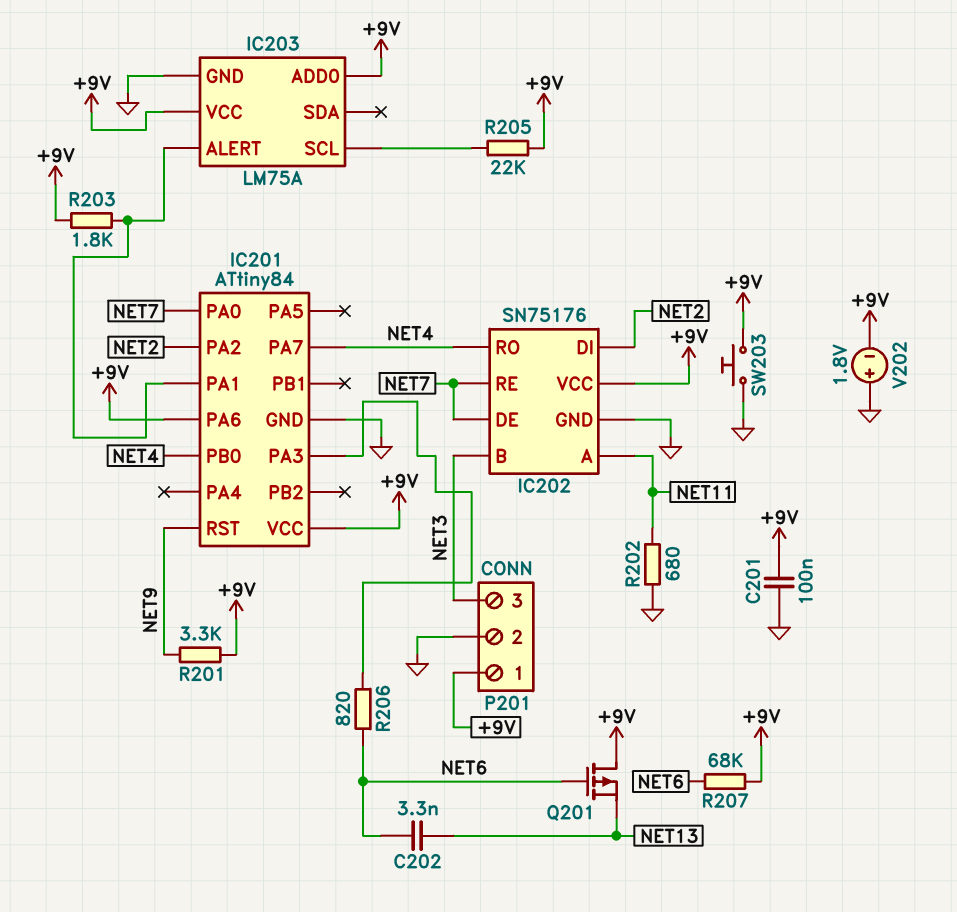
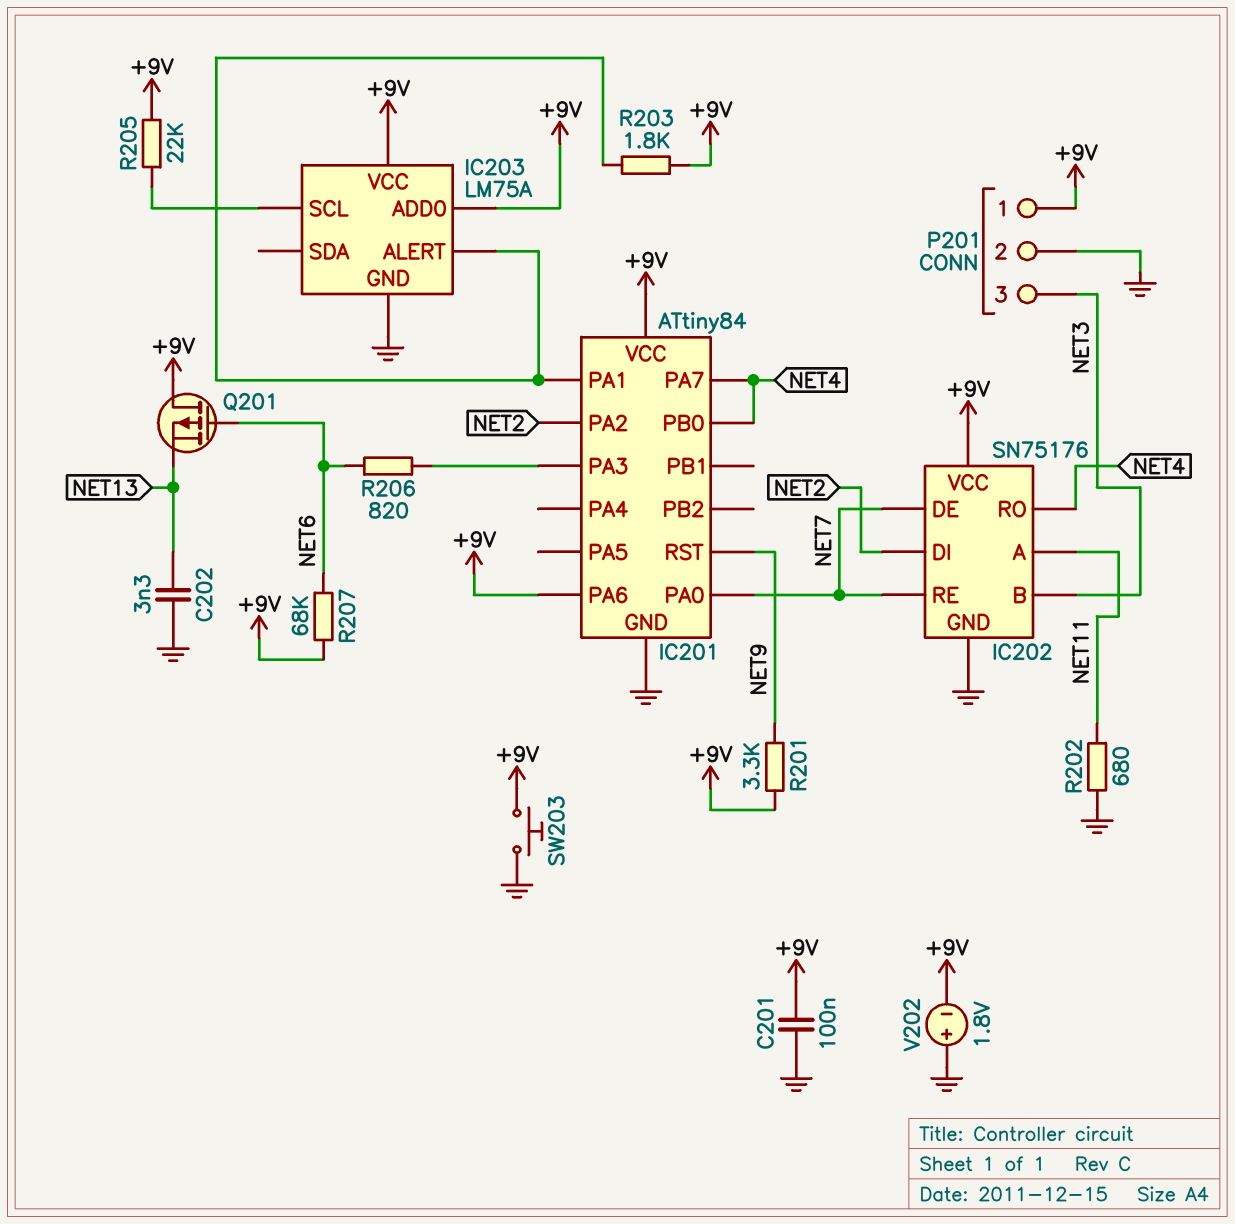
C202: 3.3nF (NET6, NET13) -> 3.3nF (GND, NET13)

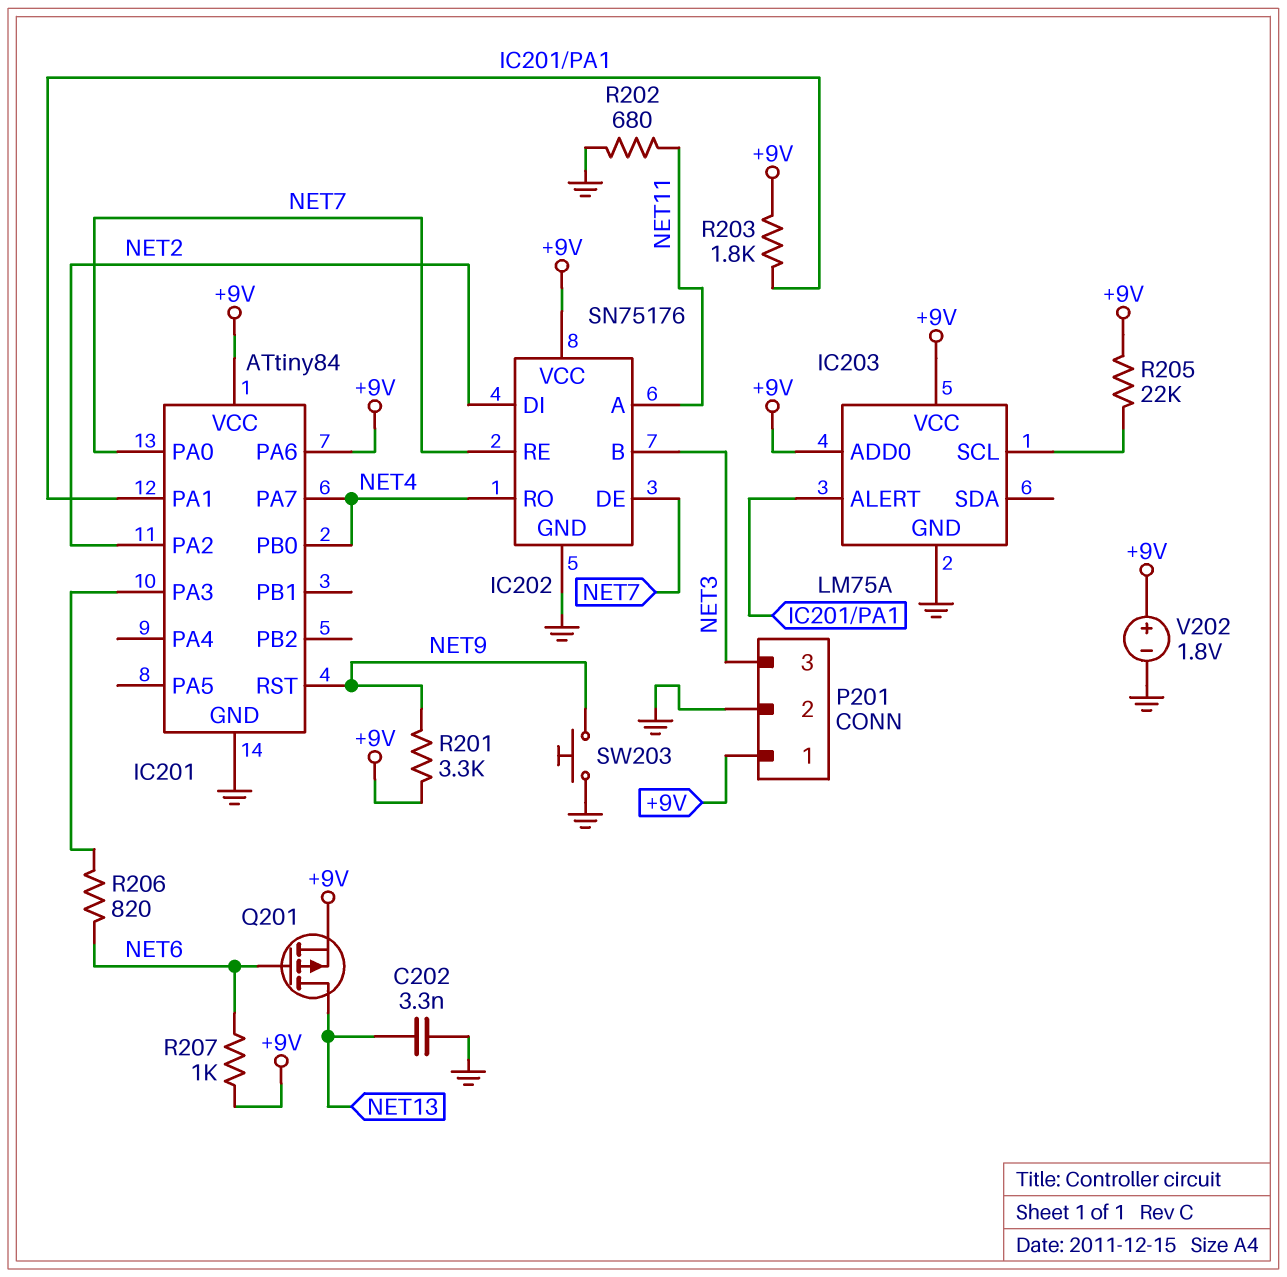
C201: 100nF (+9V, GND) -> none
Q201: PMOS (G NET6, D +9V, S NET13) -> PMOS (G NET6, D NET13, S +9V)
R207: 68k (+9V, NET6) -> 1k (+9V, NET6)
SW203: button (+9V, GND) -> button (GND, NET9)
V202: 1.8V (plus GND, minus +9V) -> 1.8V (plus +9V, minus GND)

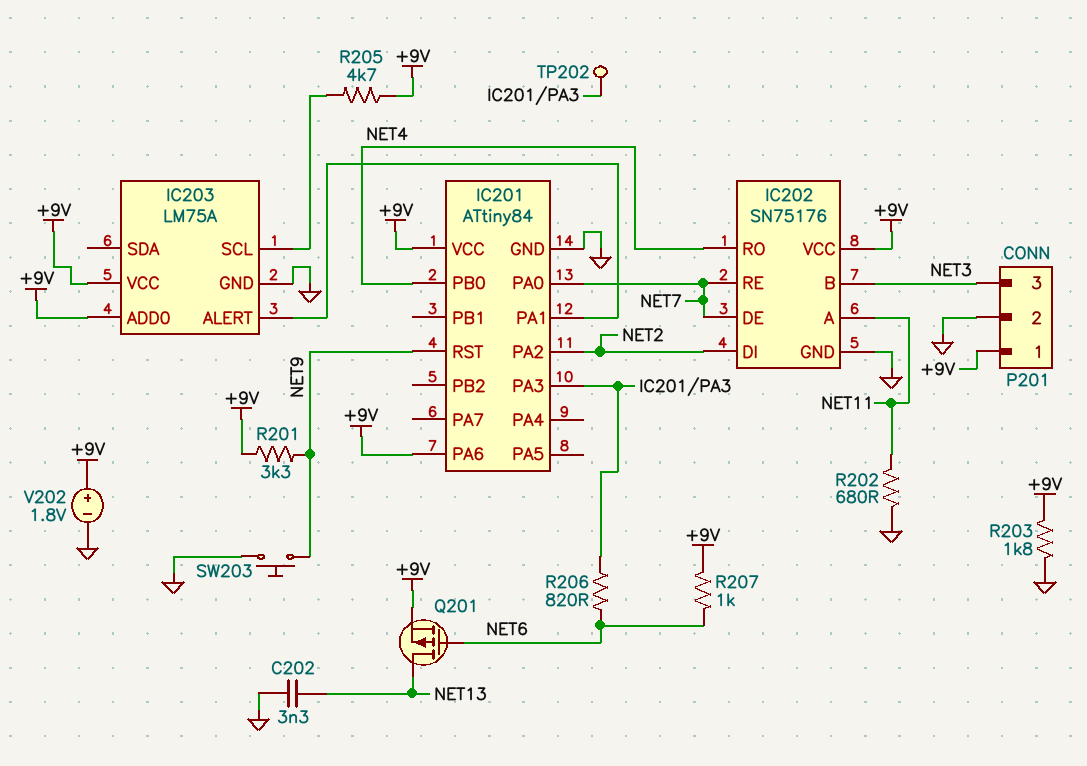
IC201 pin PA7: NET4 -> none
R203: 1.8k (+9V, IC201/PA1) -> 1.8k (+9V, GND)
R205: 22k (+9V, IC203/SCL) -> 4.7k (+9V, IC203/SCL)
TP202: none -> test point (IC201/PA3)

